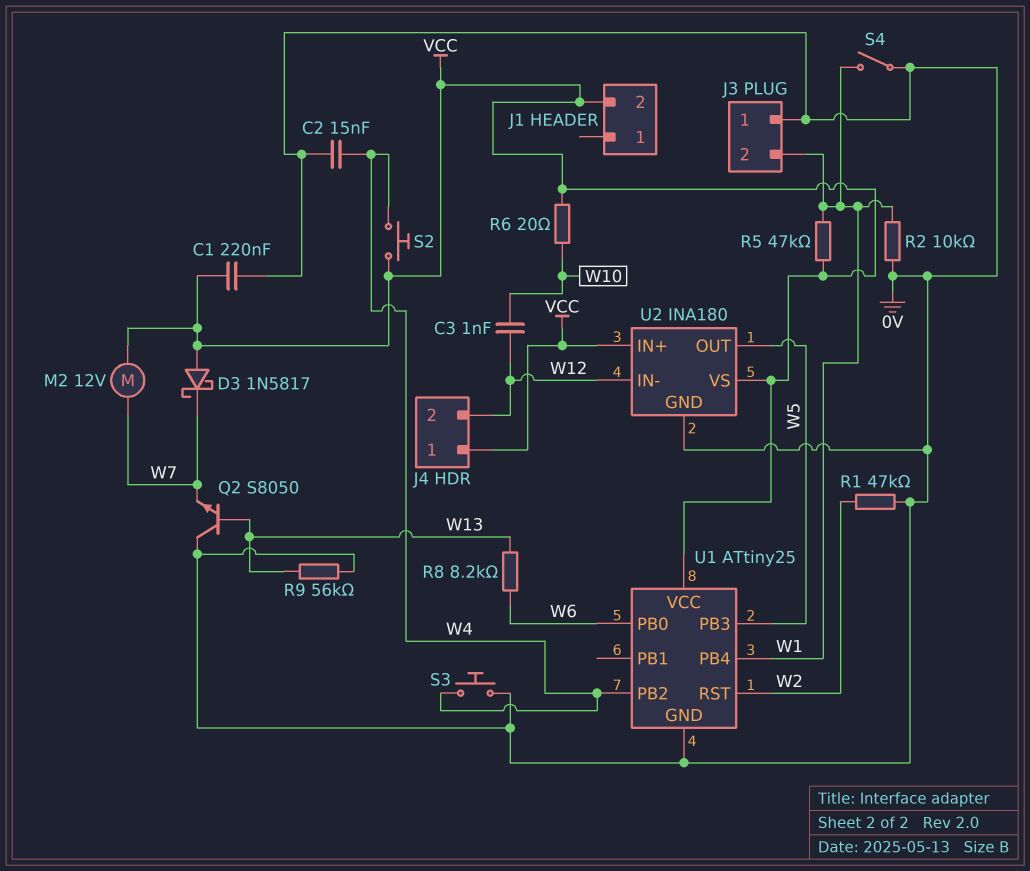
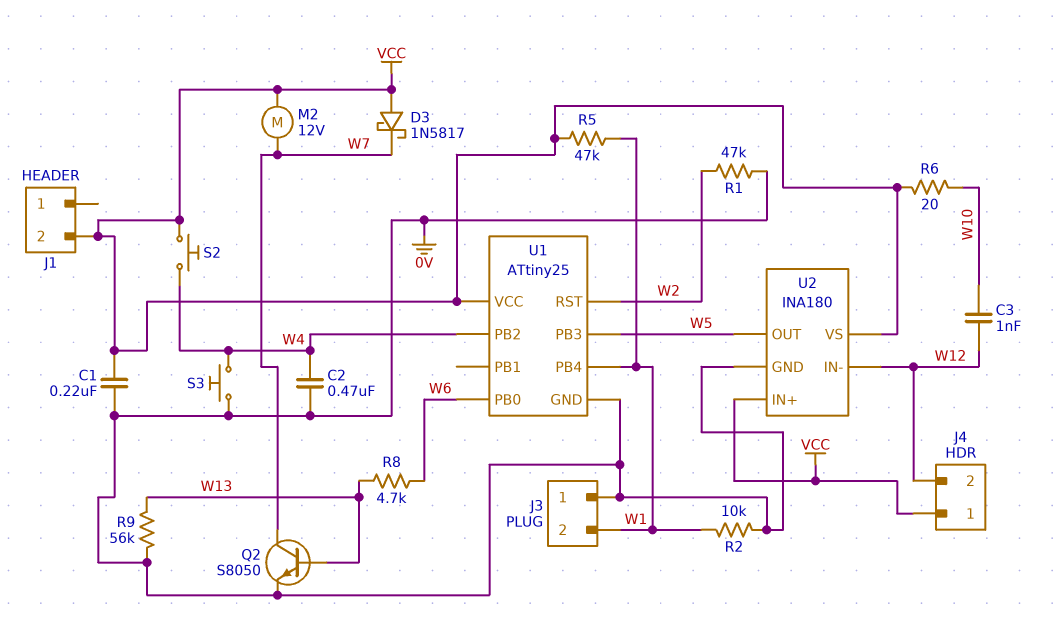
C2: 15nF (0V, W4) -> 470nF (0V, W4)
Q2: NPN S8050 (B W13, C 0V, E W7) -> NPN S8050 (B W13, C W7, E 0V)
R8: 8.2k (W6, W13) -> 4.7k (W6, W13)
S4: switch (0V, W1) -> none

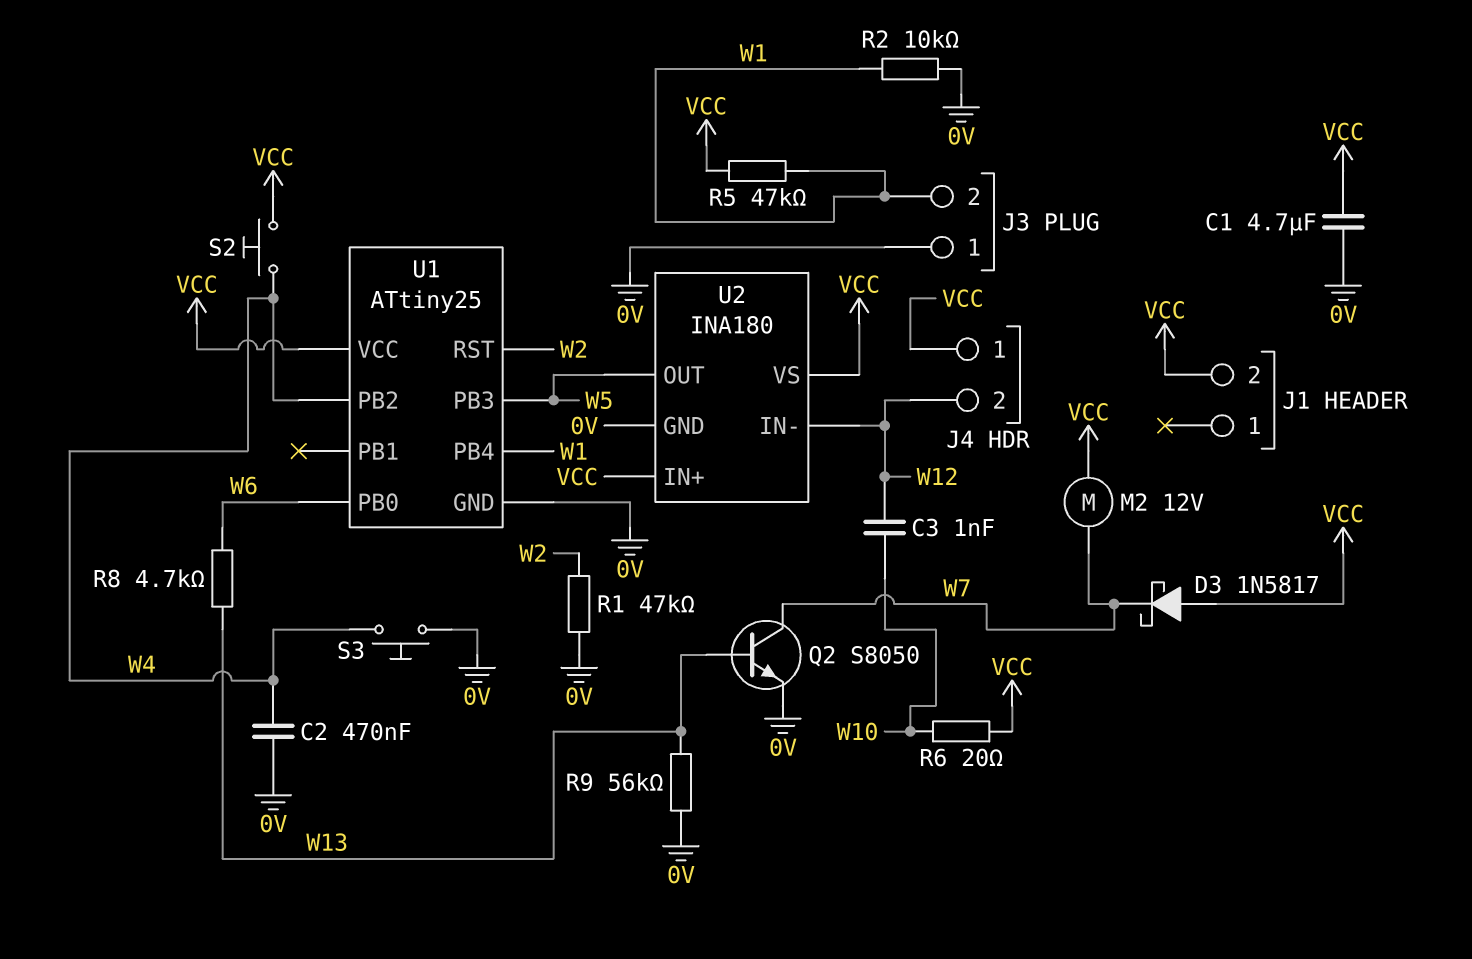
C1: 220nF (0V, VCC) -> 4.7uF (0V, VCC)

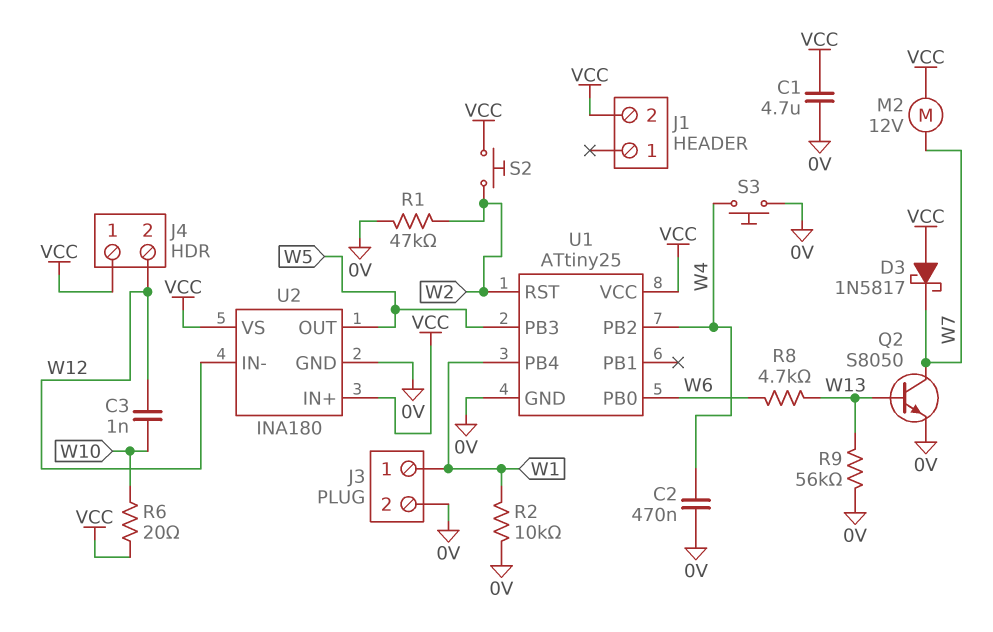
J3 pin 1: 0V -> W1
J3 pin 2: W1 -> 0V
R5: 47k (VCC, W1) -> none
S2: button (VCC, W4) -> button (VCC, W2)

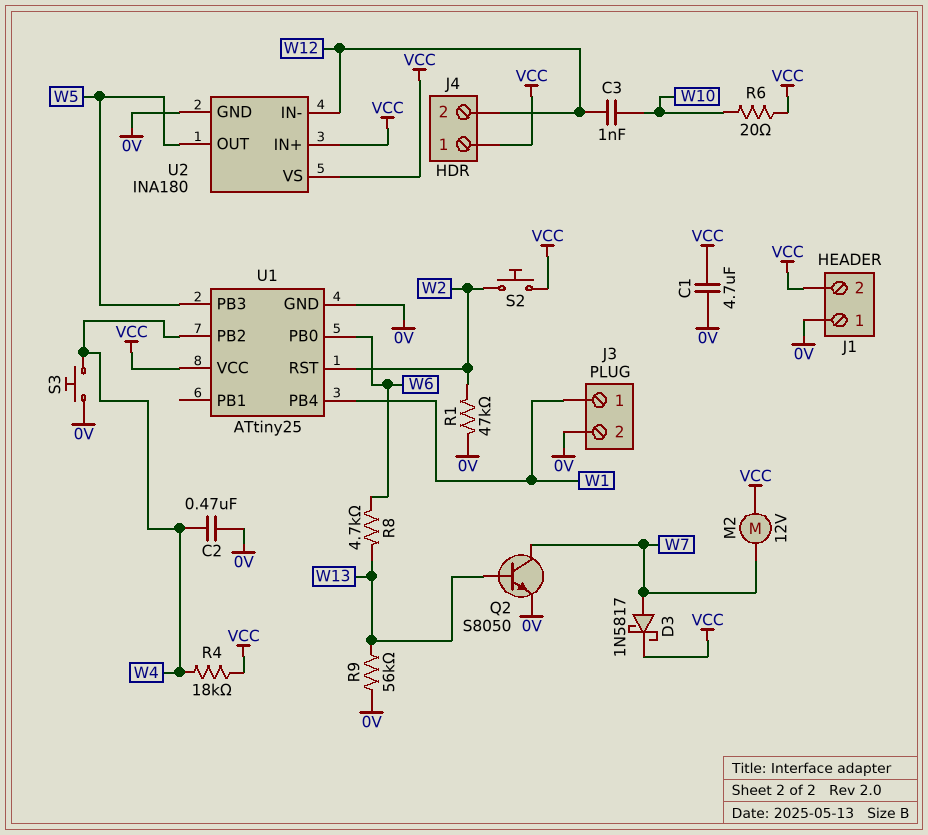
D3: schottky 1N5817 (A VCC, K W7) -> schottky 1N5817 (A W7, K VCC)
J1 pin 1: none -> 0V
R2: 10k (0V, W1) -> none
R4: none -> 18k (VCC, W4)

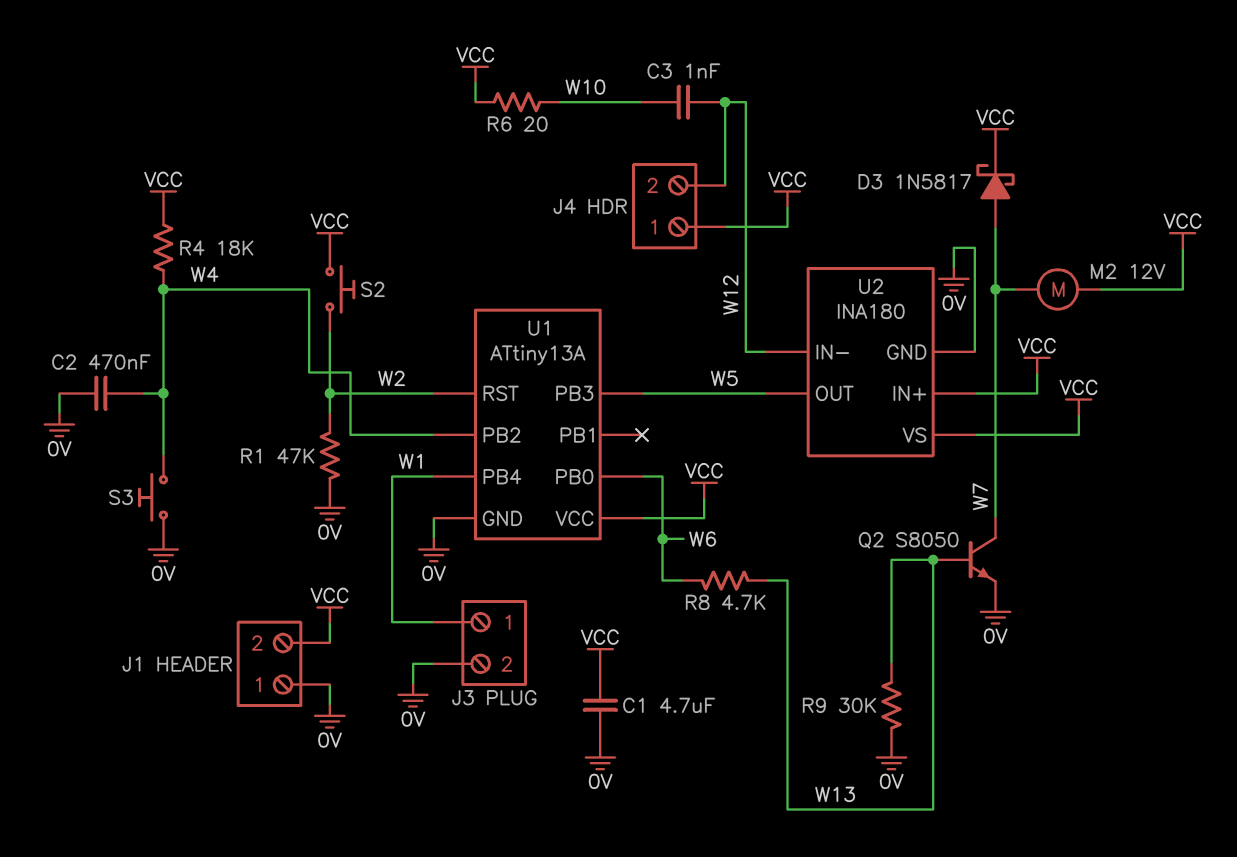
R9: 56k (0V, W13) -> 30k (0V, W13)
U1: ATtiny25 -> ATtiny13A

